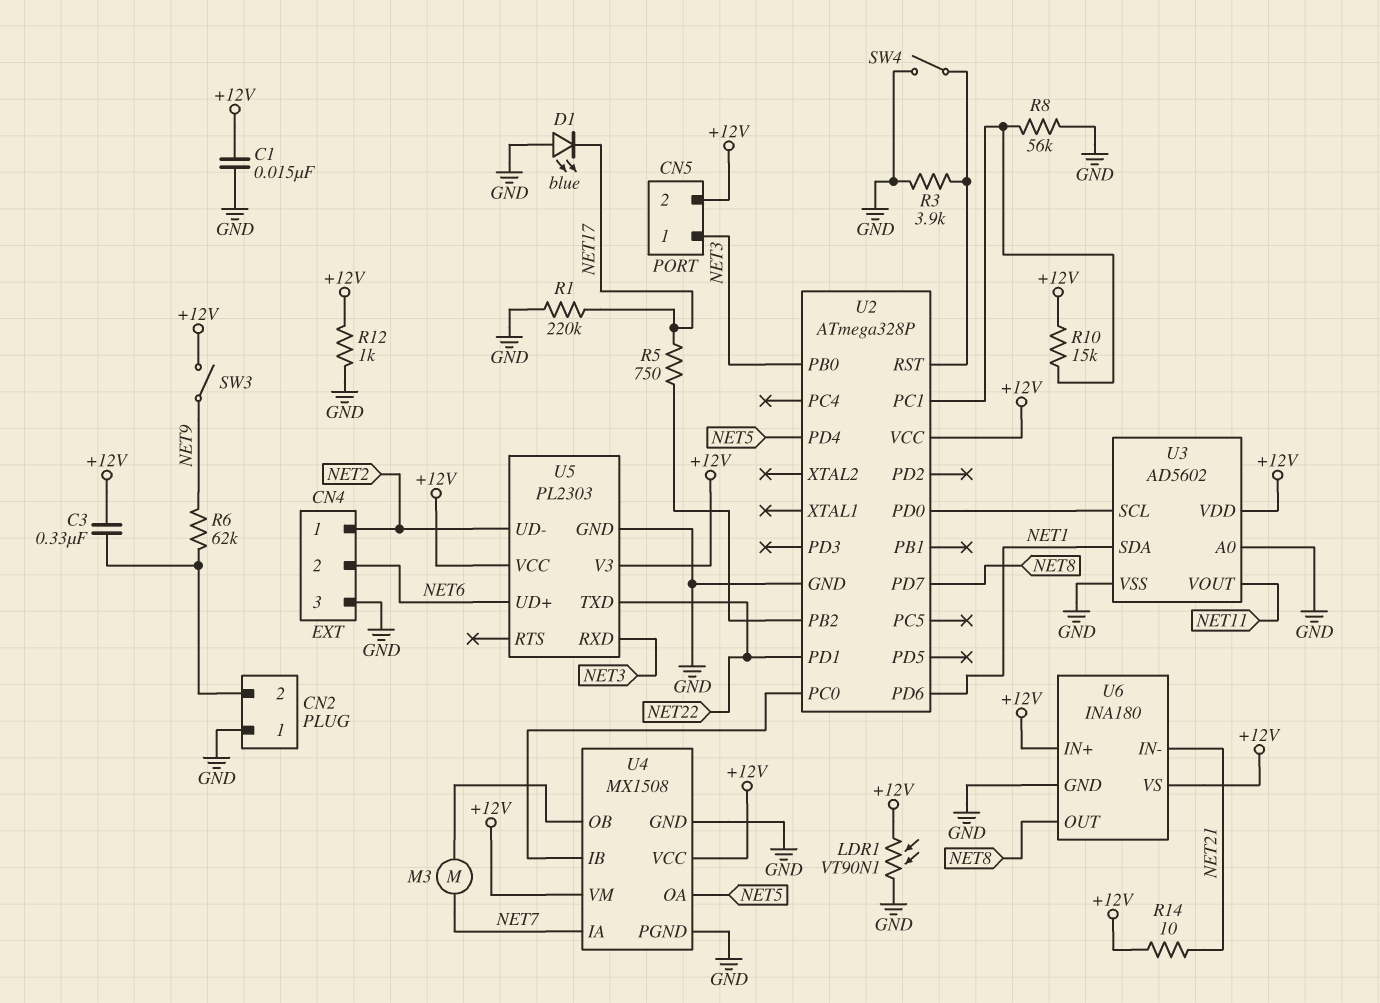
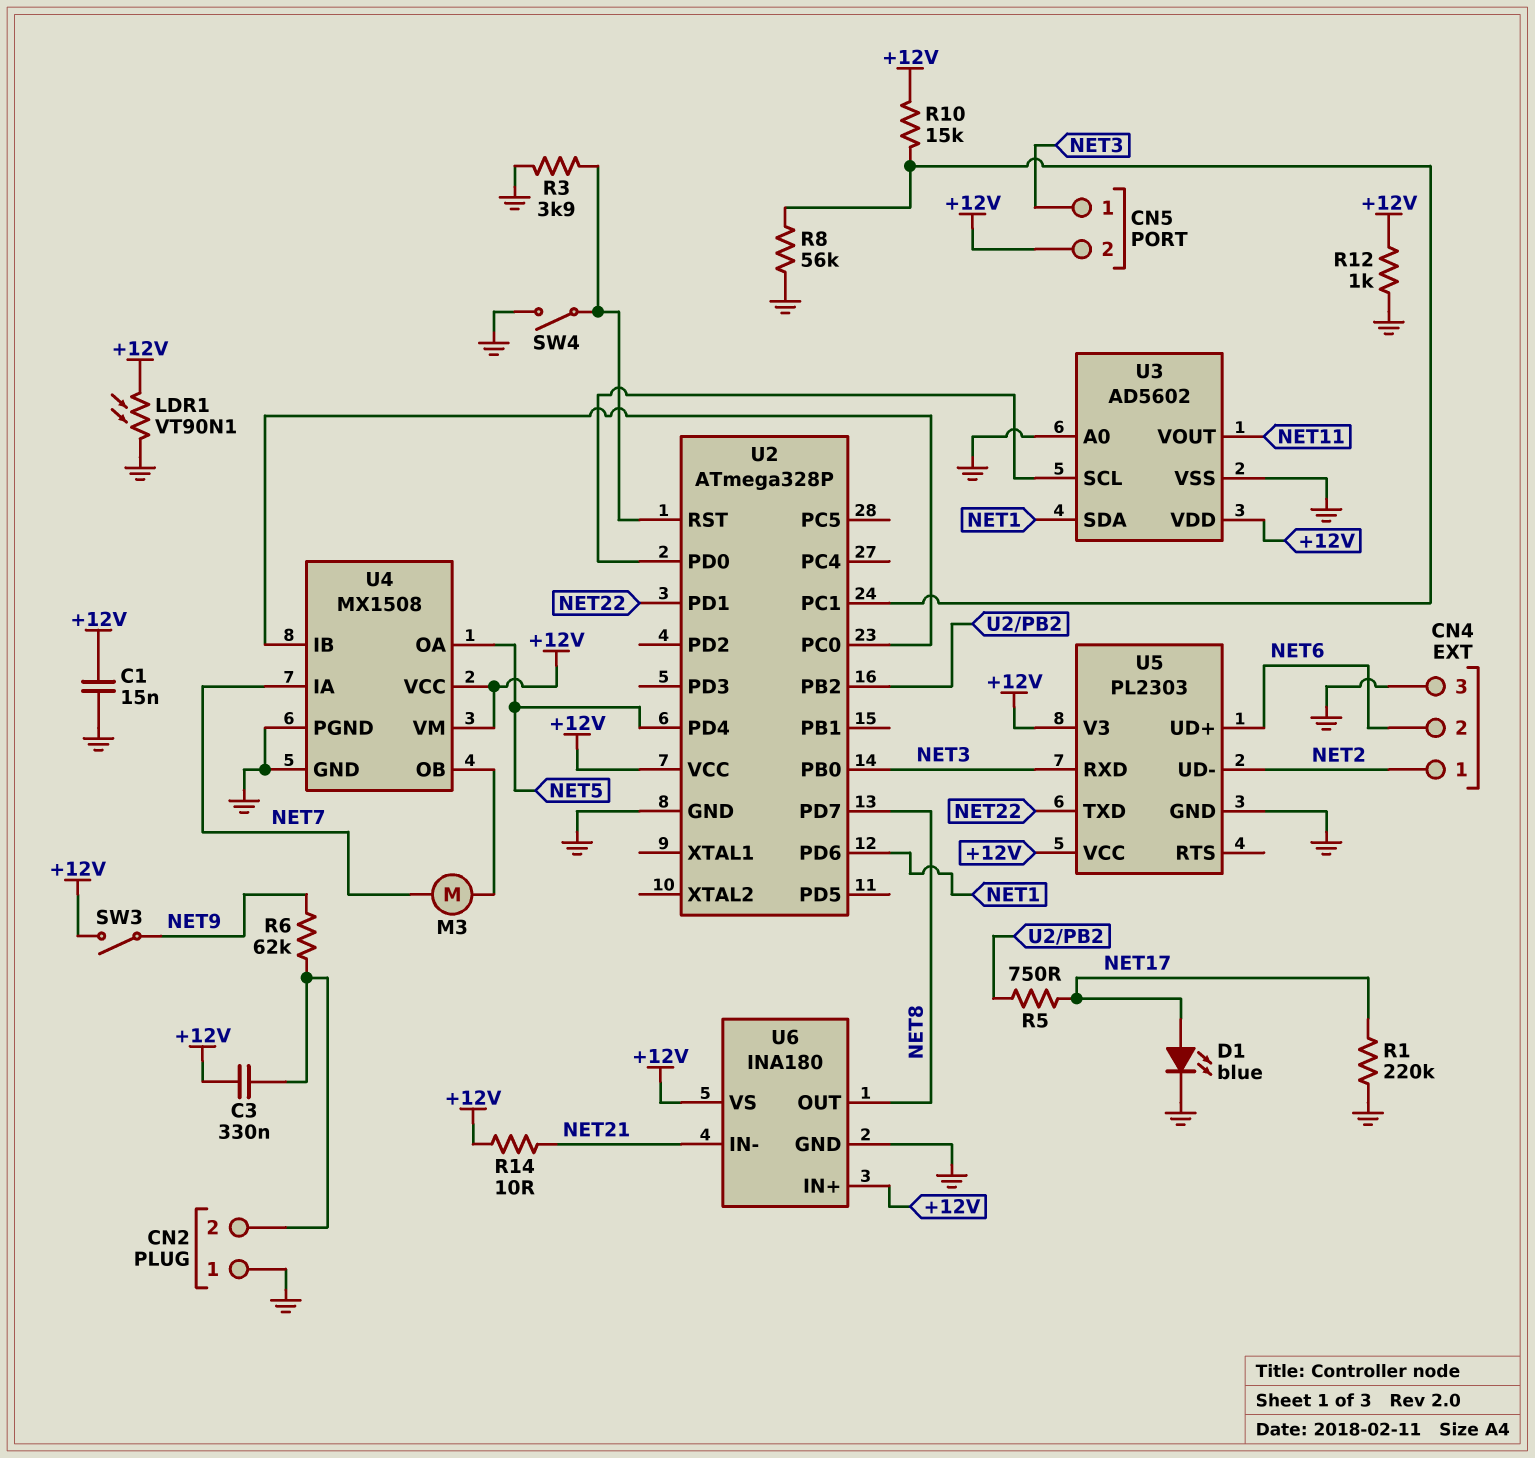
D1: LED blue (A GND, K NET17) -> LED blue (A NET17, K GND)

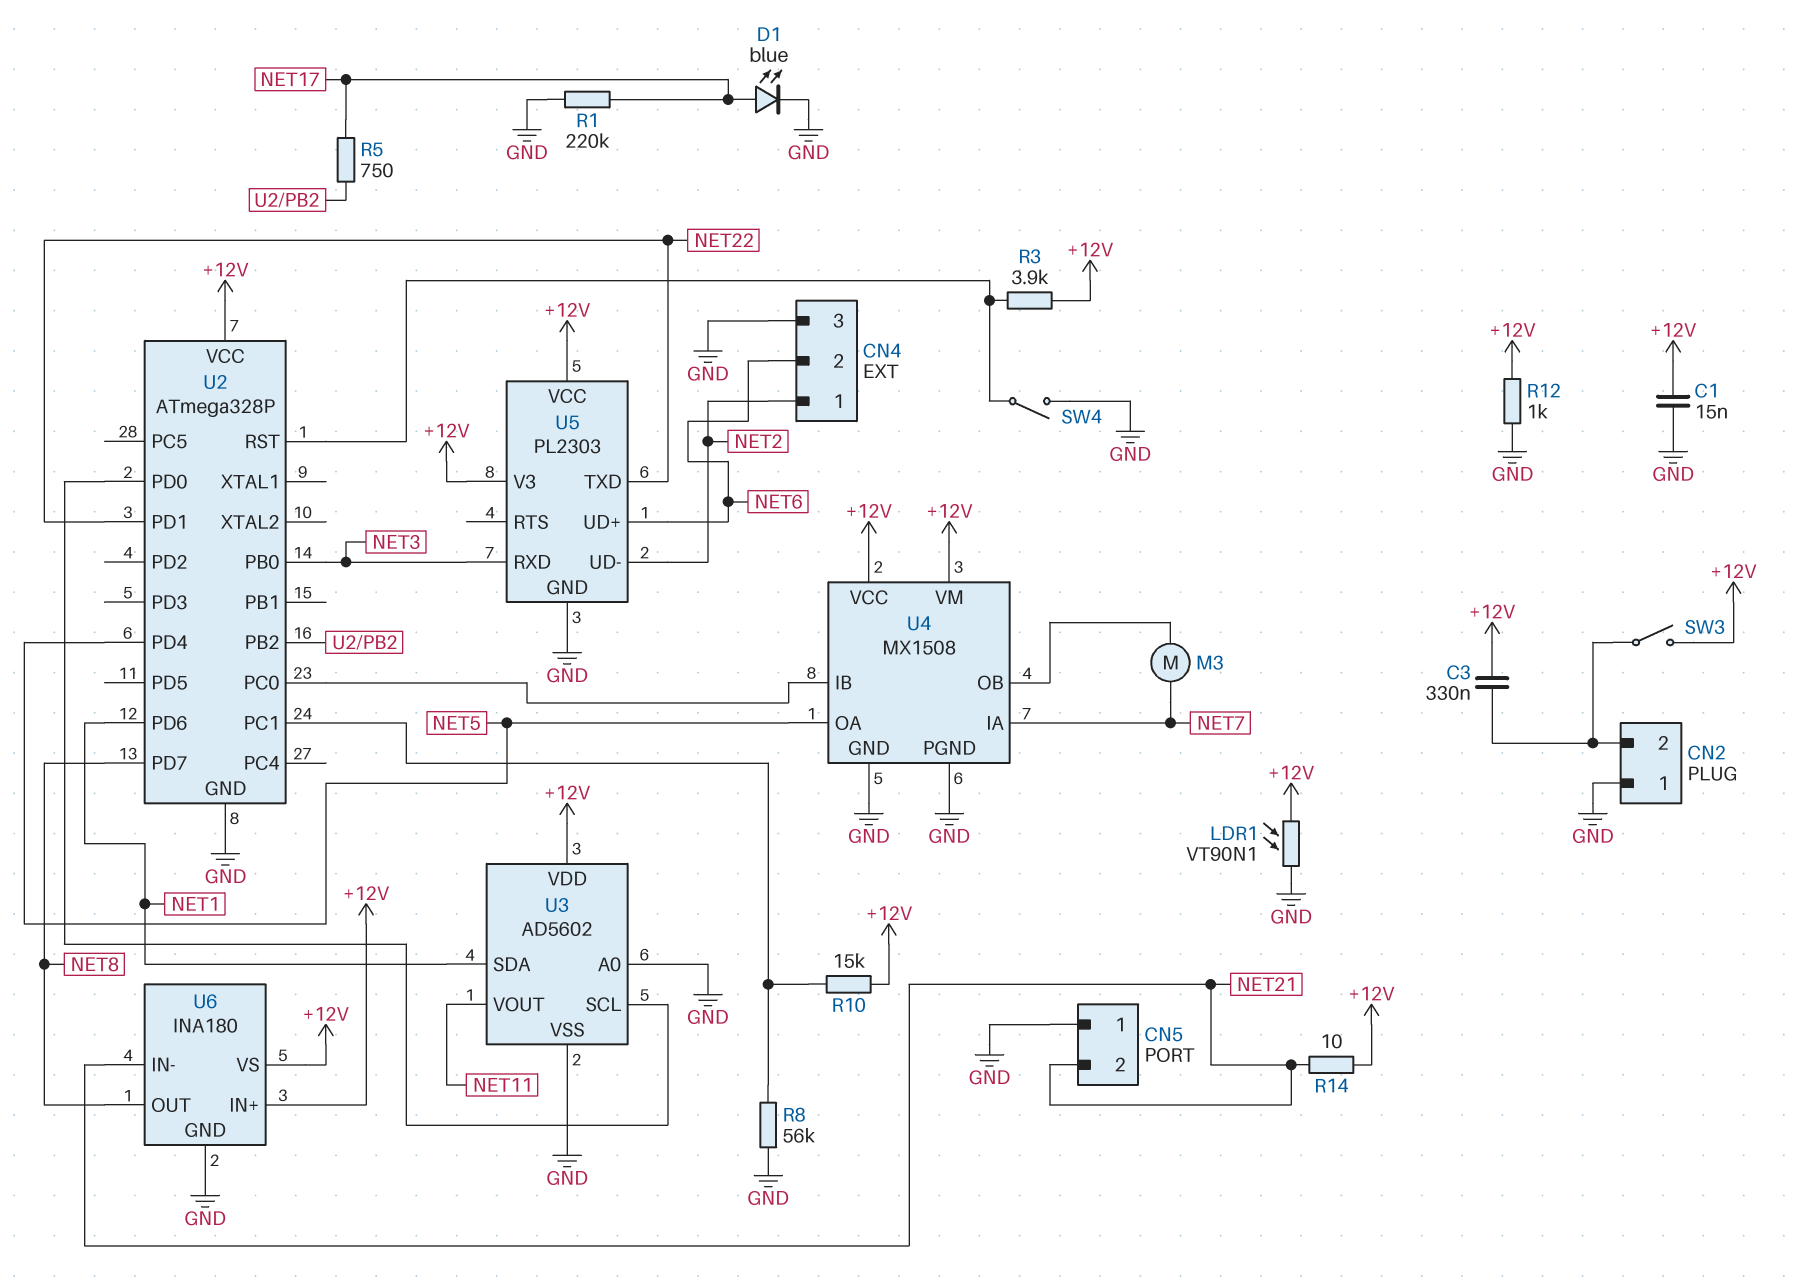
CN5 pin 1: NET3 -> GND
CN5 pin 2: +12V -> NET21
R3: 3.9k (GND, U2/RST) -> 3.9k (+12V, U2/RST)
R6: 62k (CN2/2, NET9) -> none
SW3: switch (+12V, NET9) -> switch (+12V, CN2/2)

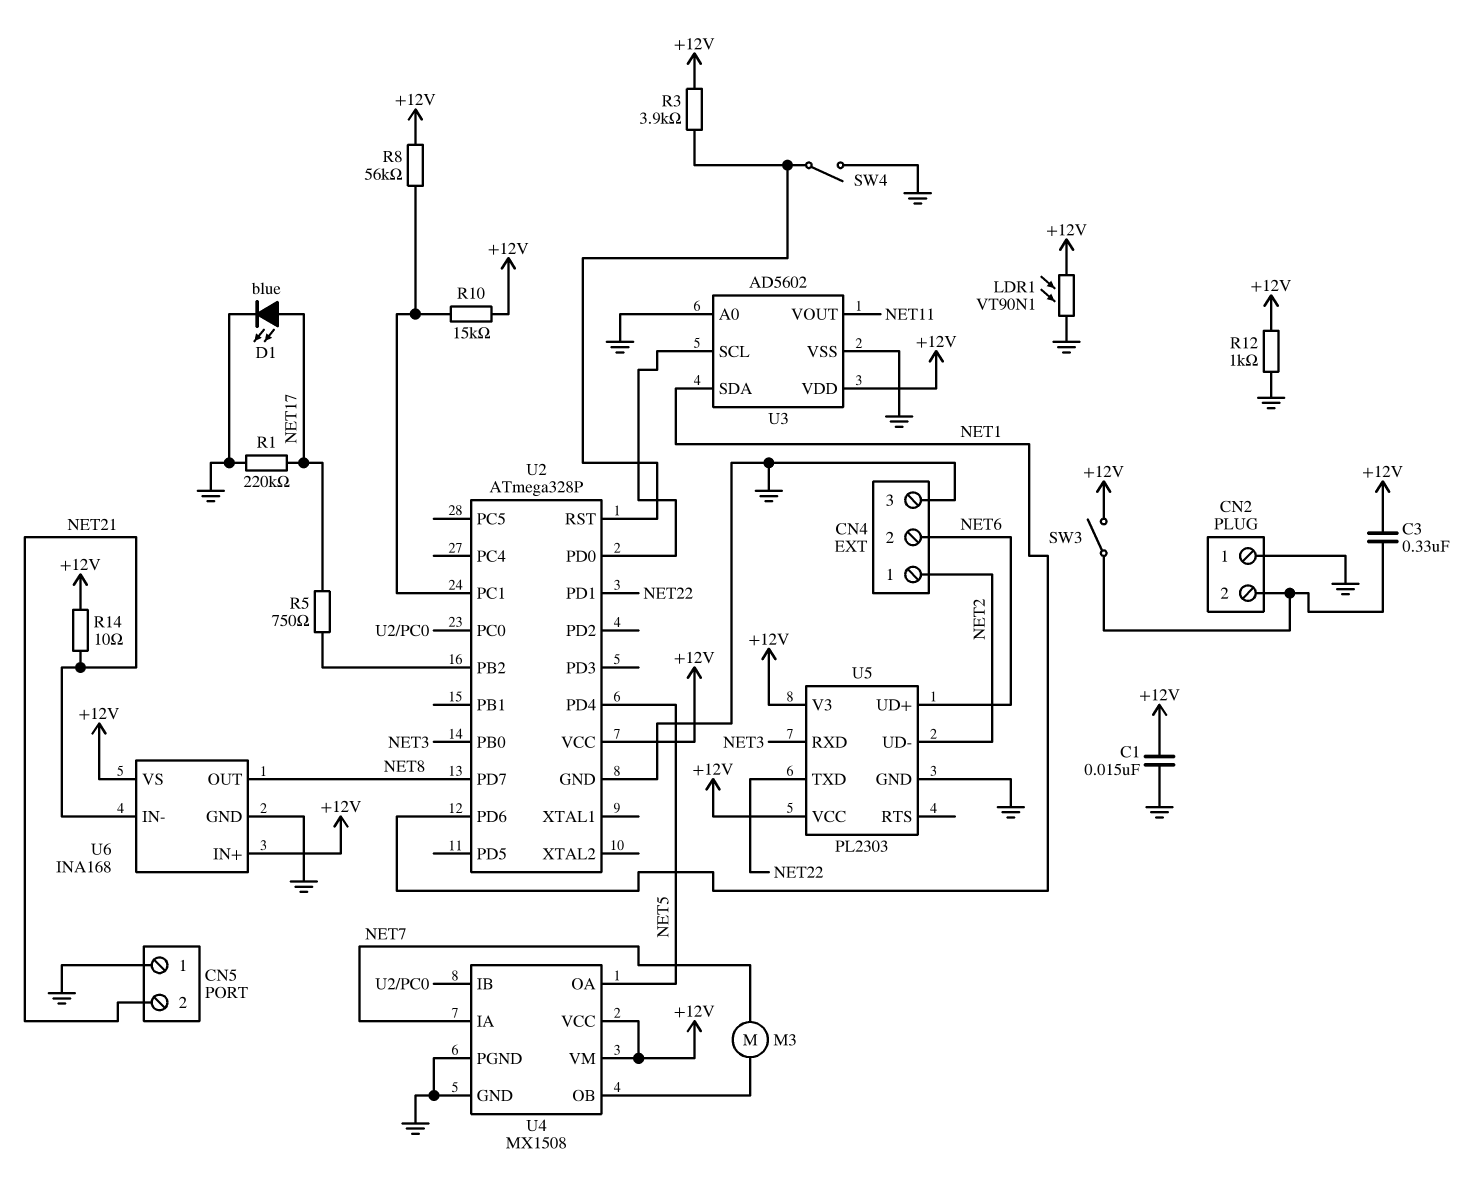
R8: 56k (GND, U2/PC1) -> 56k (+12V, U2/PC1)
U6: INA180 -> INA168

